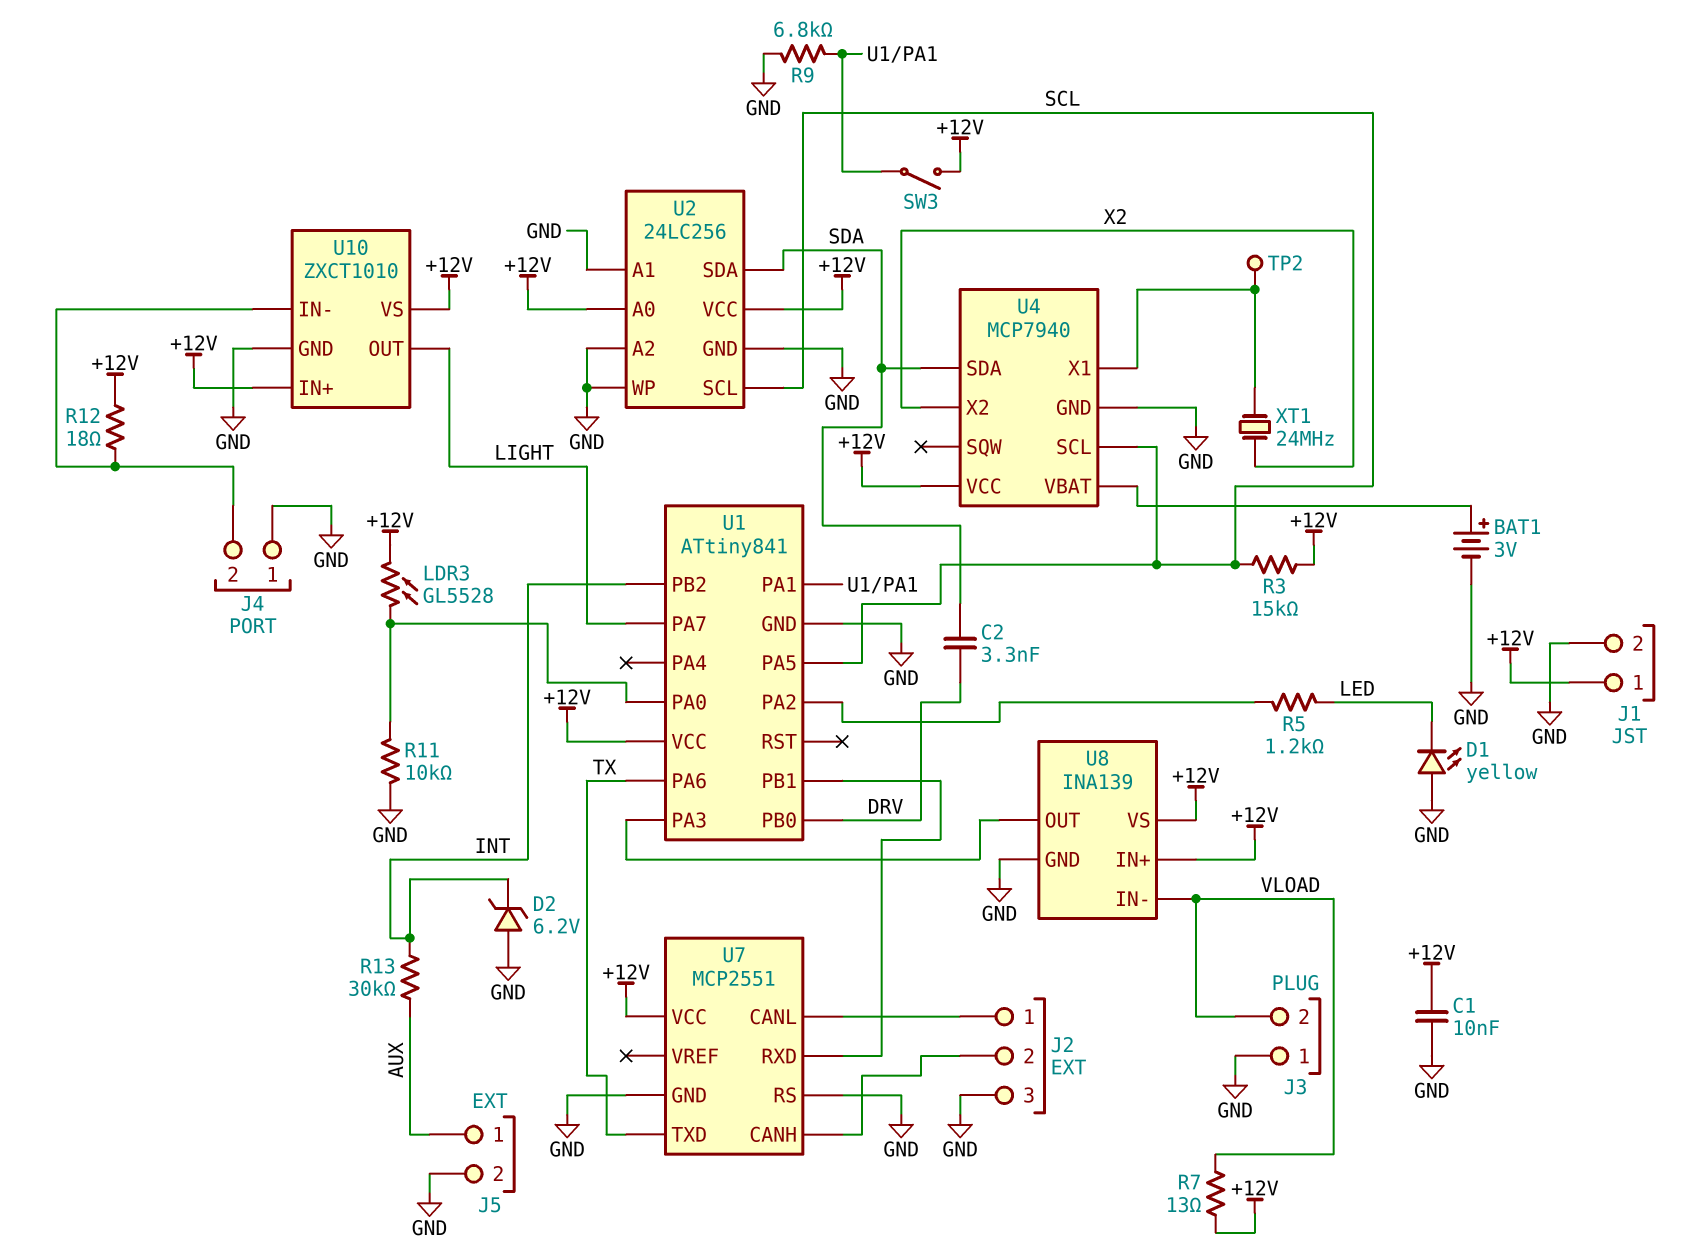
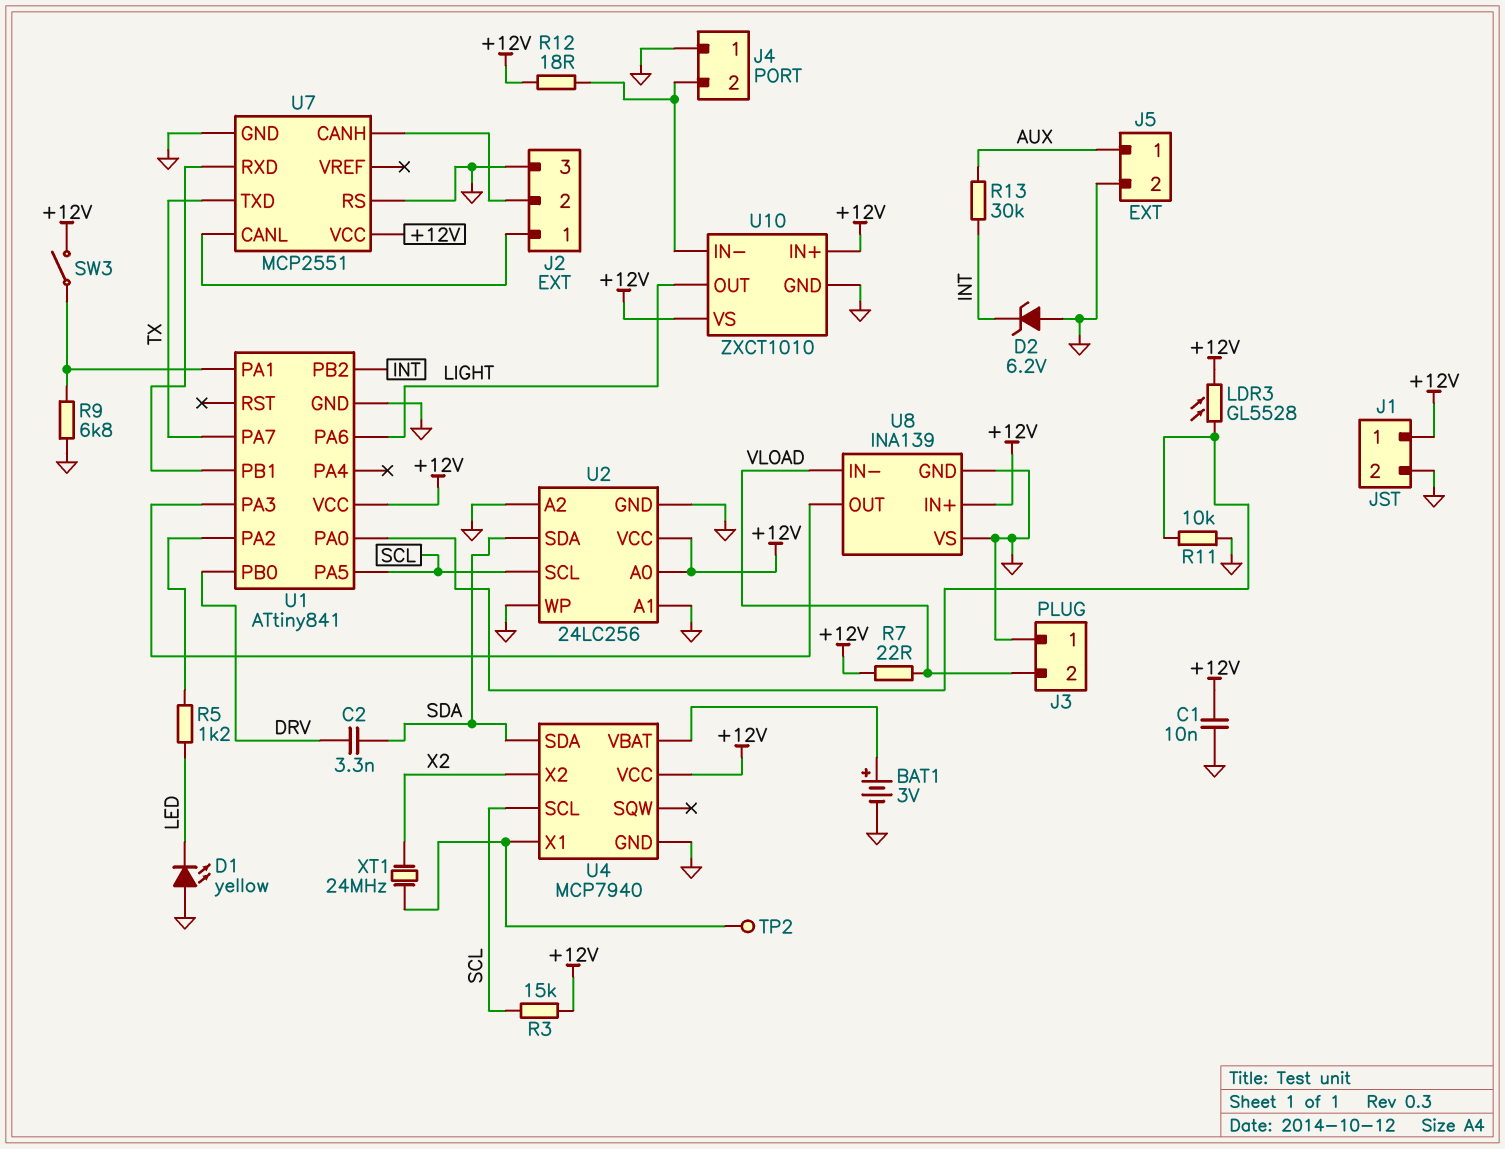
R7: 13 (+12V, VLOAD) -> 22 (+12V, VLOAD)
U1 pin PA6: TX -> LIGHT
U1 pin PA7: LIGHT -> TX
U8 pin VS: +12V -> GND

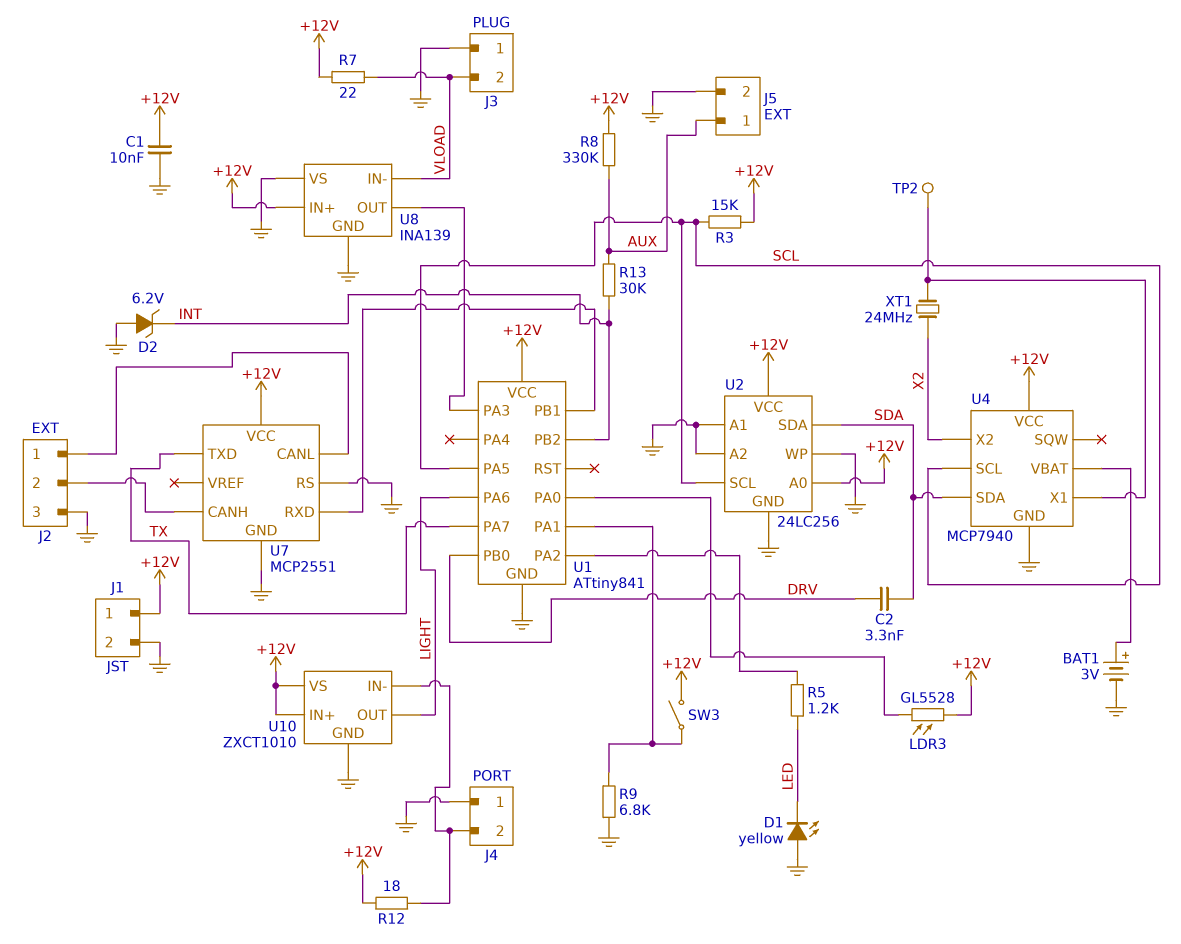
R8: none -> 330k (+12V, AUX)
R11: 10k (GND, U1/PA0) -> none

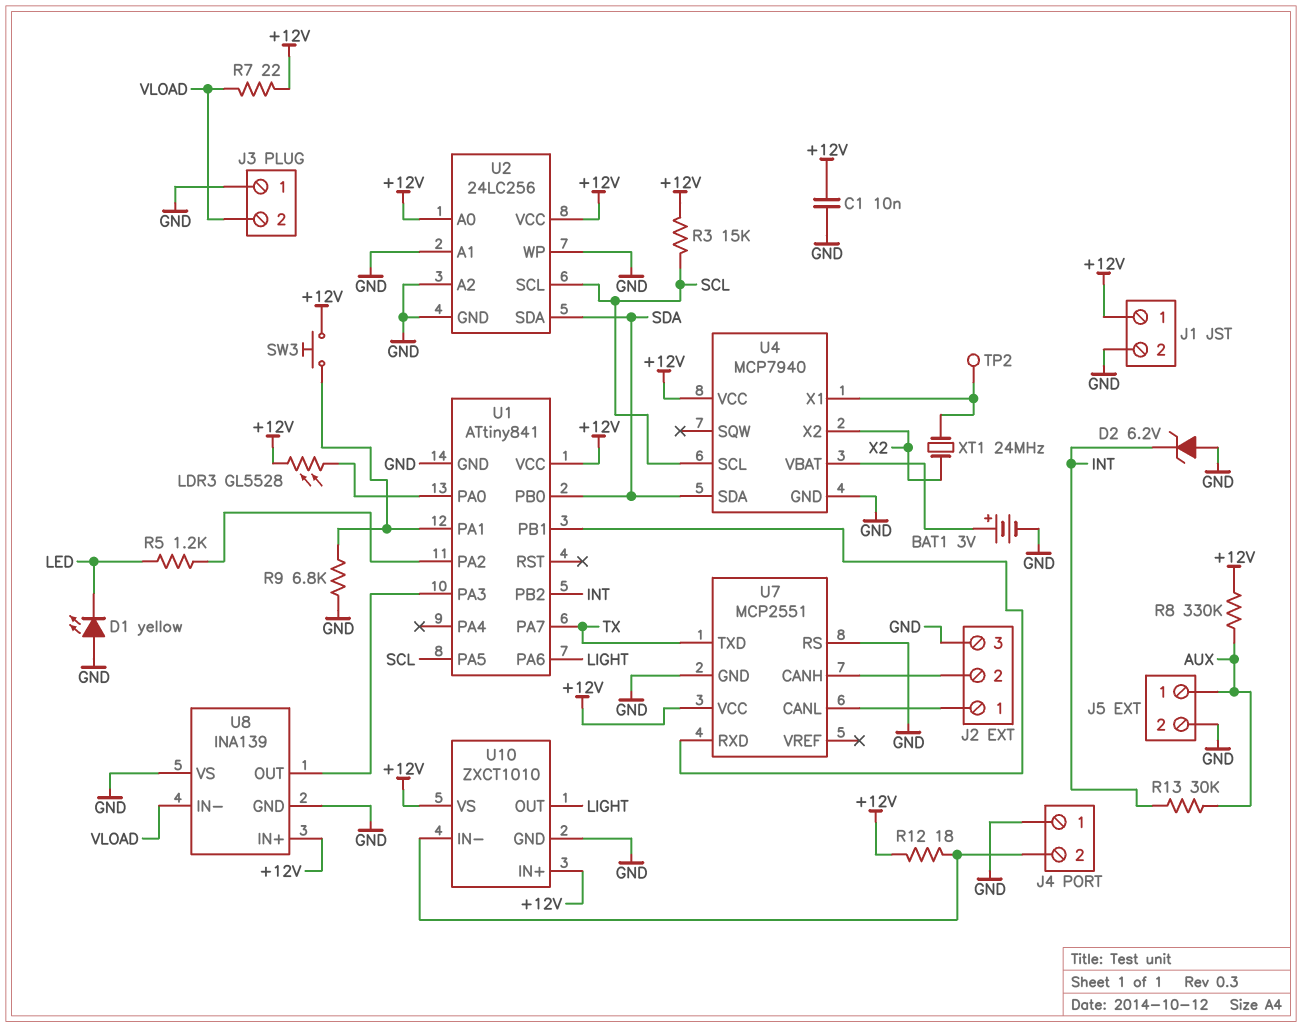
C2: 3.3nF (DRV, SDA) -> none
SW3: switch (+12V, U1/PA1) -> button (+12V, U1/PA1)
U1 pin PB0: DRV -> SDA

